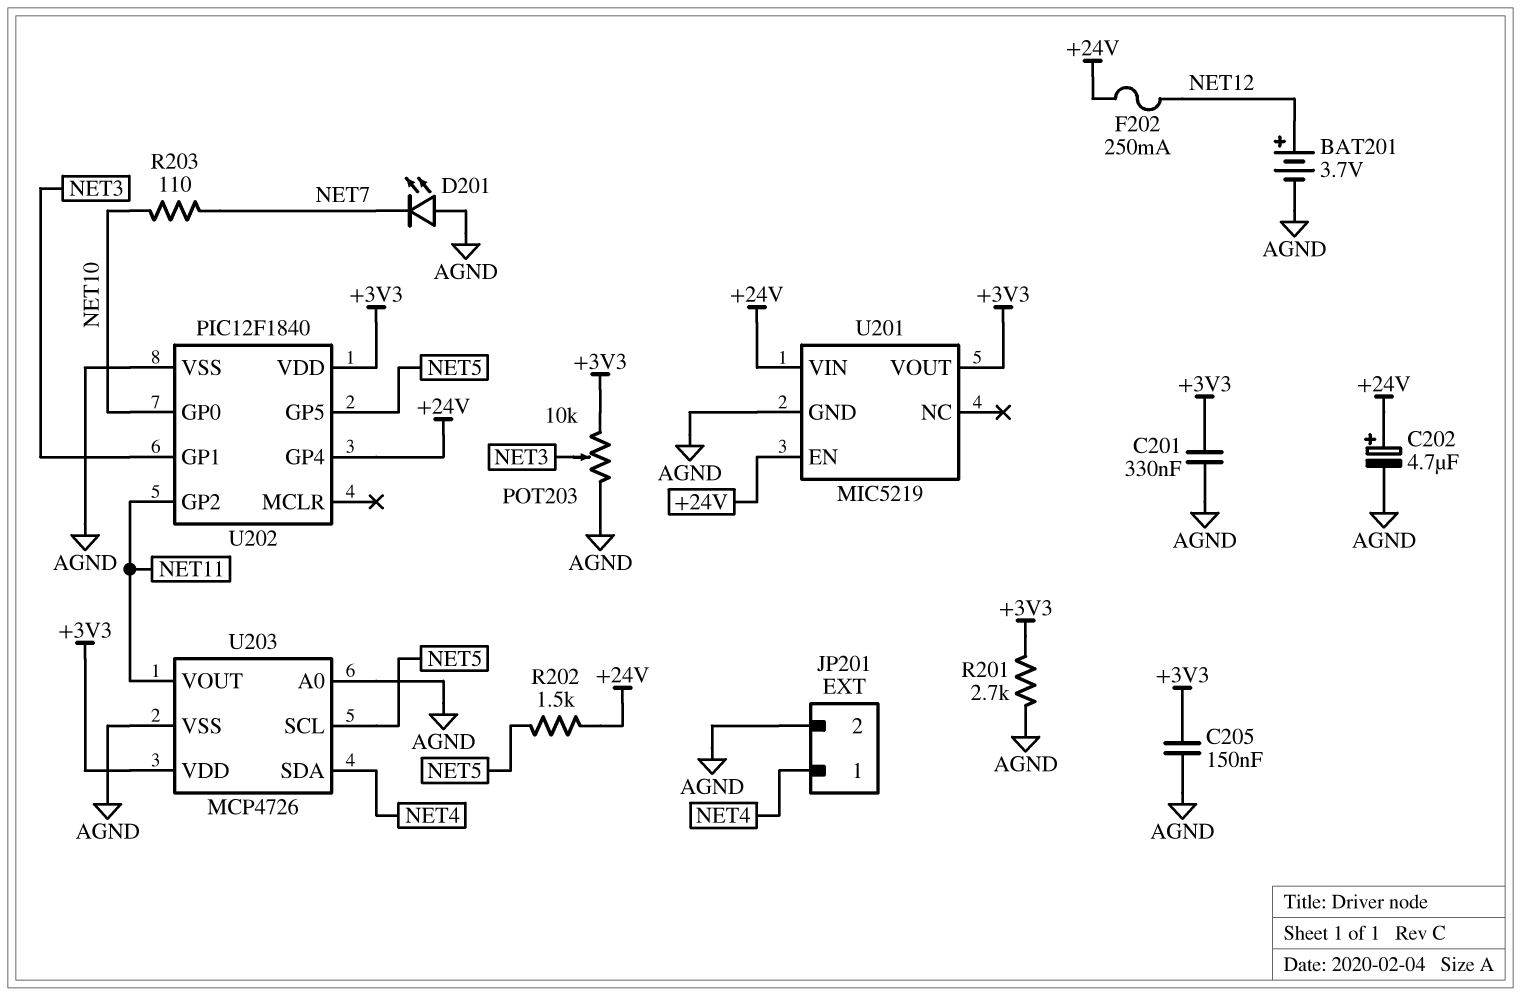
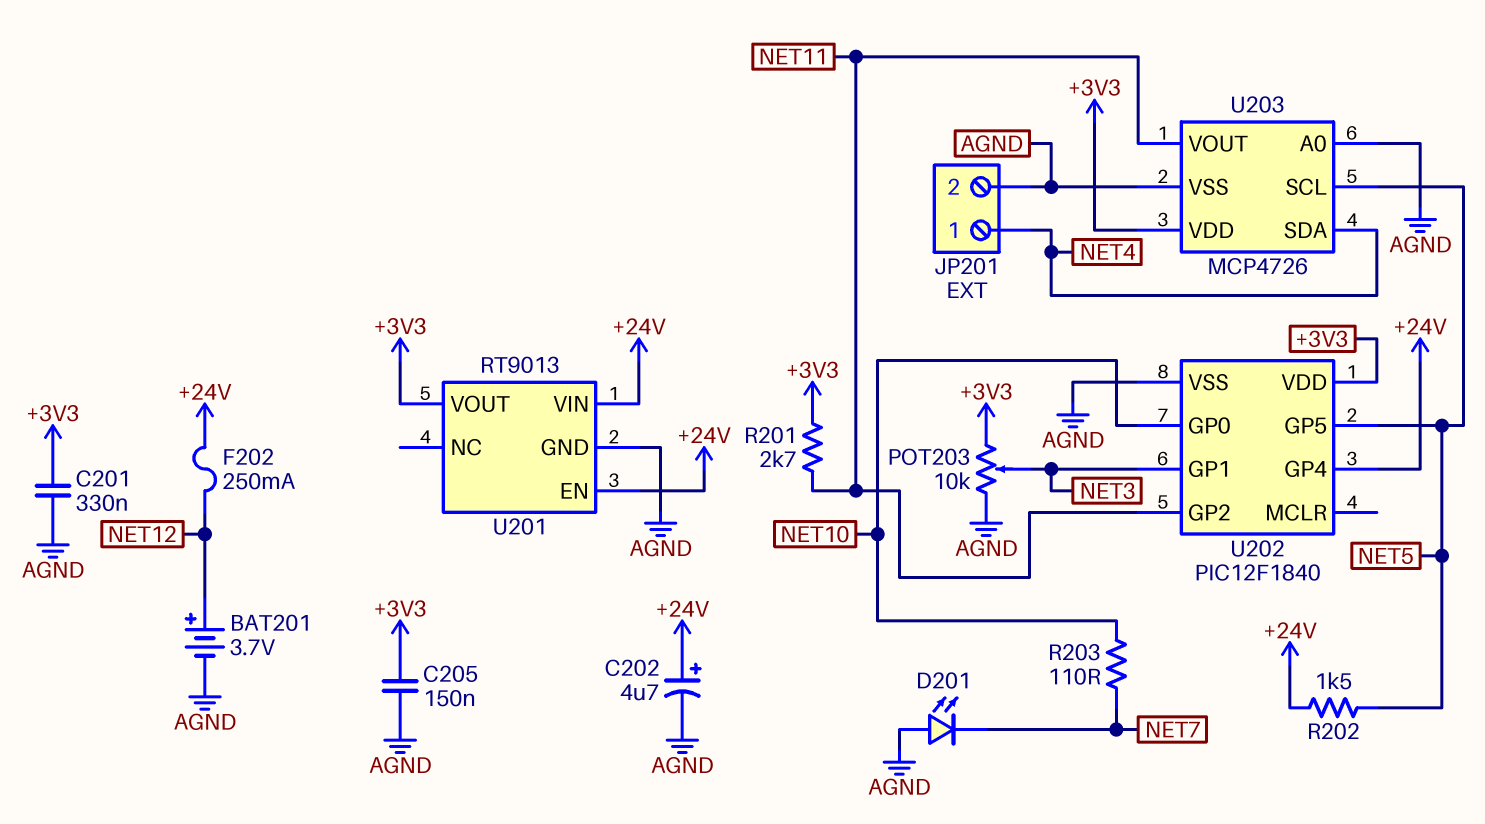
R201: 2.7k (+3V3, AGND) -> 2.7k (+3V3, NET11)
U201: MIC5219 -> RT9013

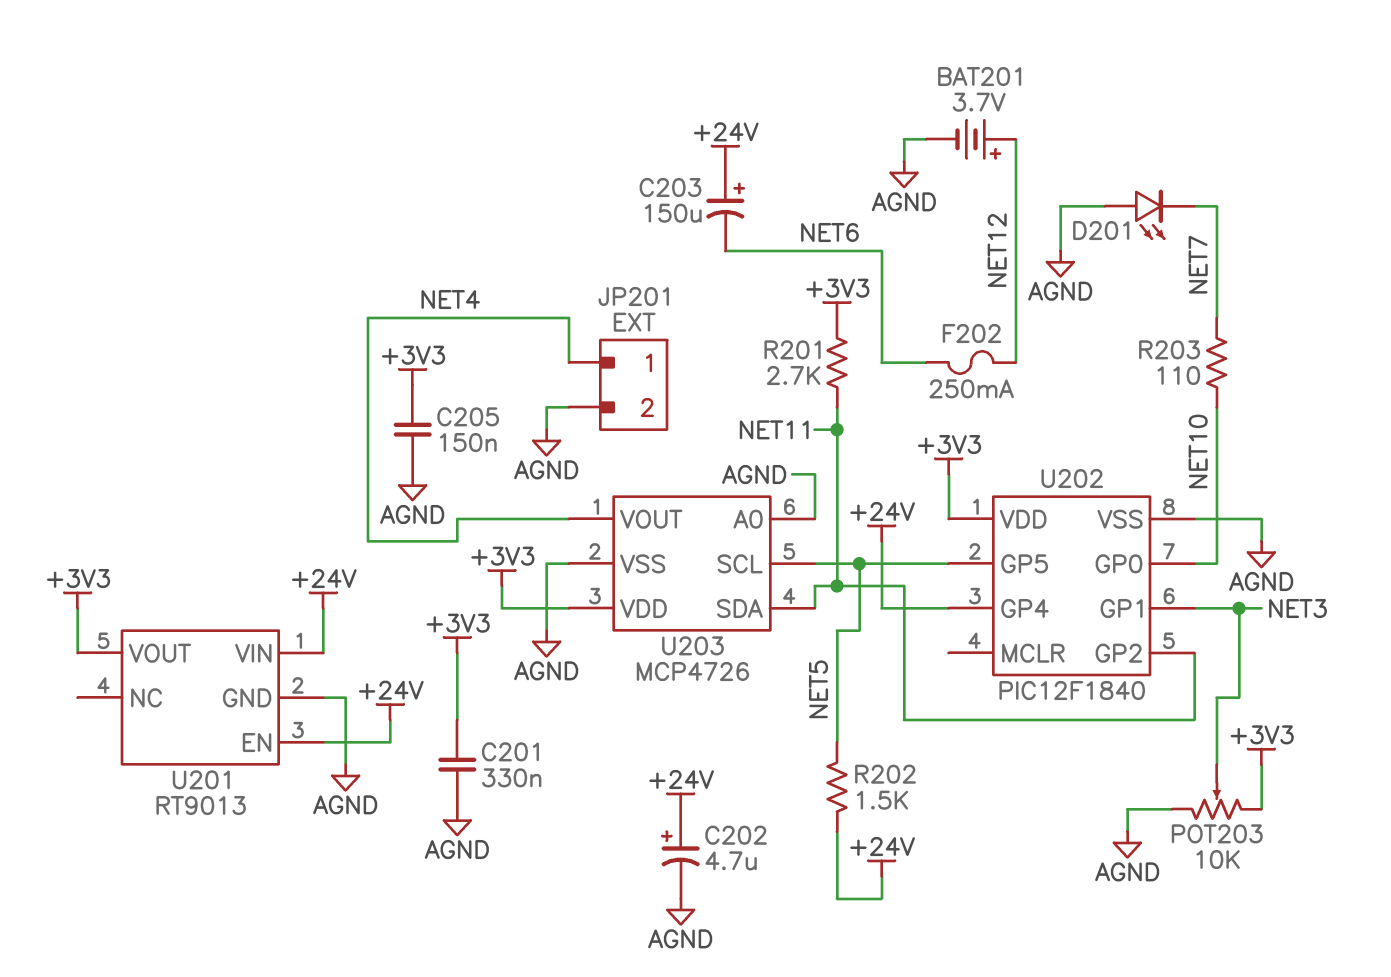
C203: none -> 150uF (plus +24V, minus NET6)
F202: 250mA (+24V, NET12) -> 250mA (NET6, NET12)
U203 pin SDA: NET4 -> NET11
U203 pin VOUT: NET11 -> NET4

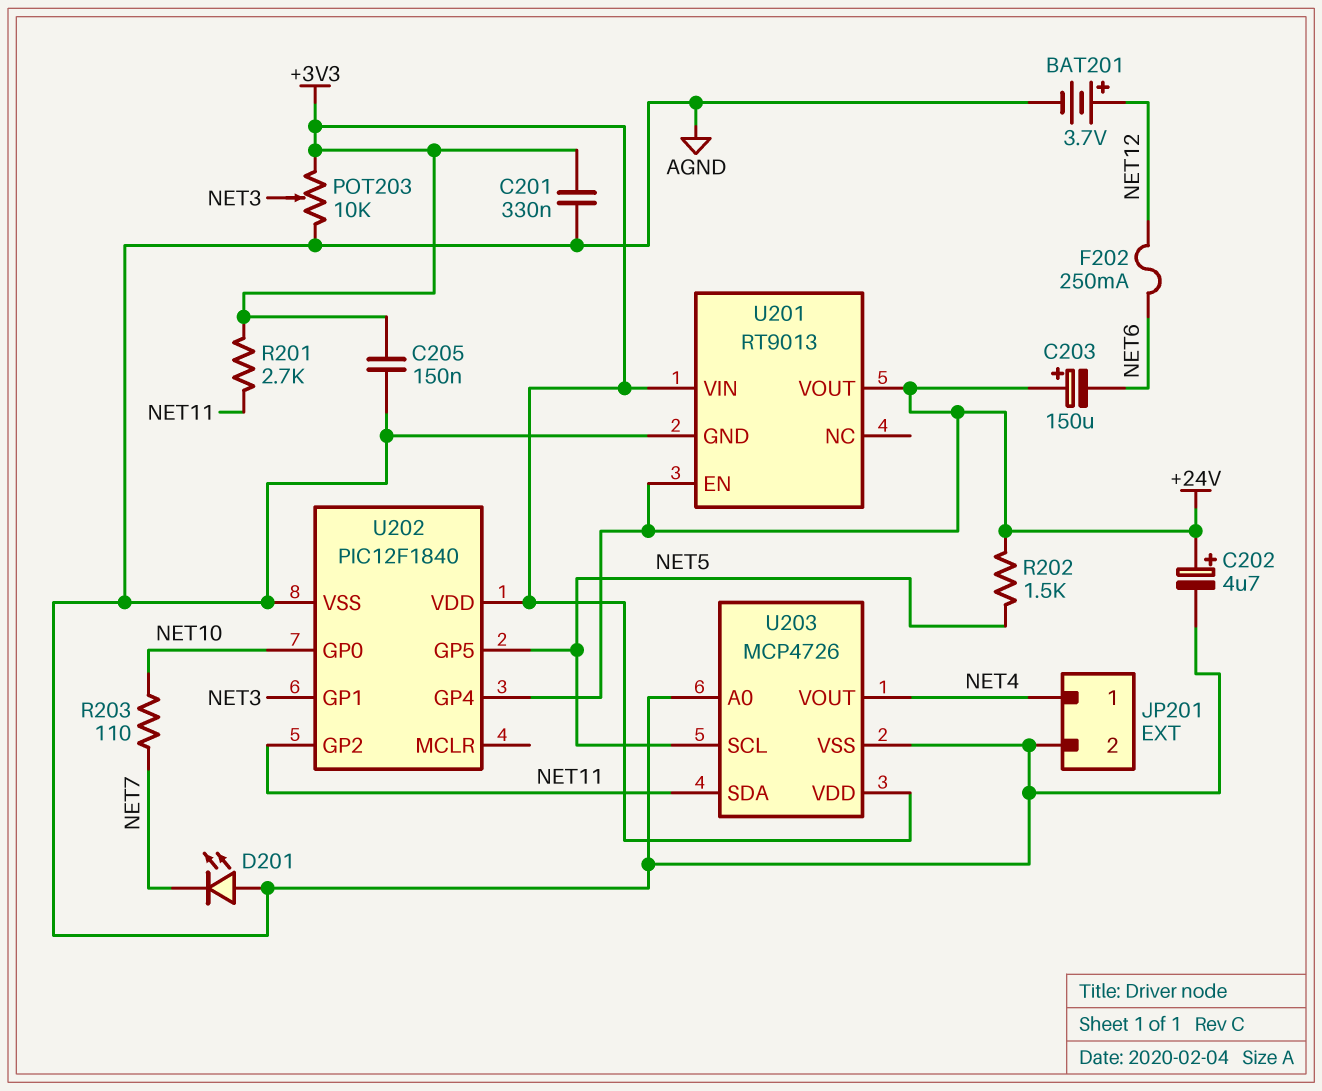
U201 pin VIN: +24V -> +3V3
U201 pin VOUT: +3V3 -> +24V

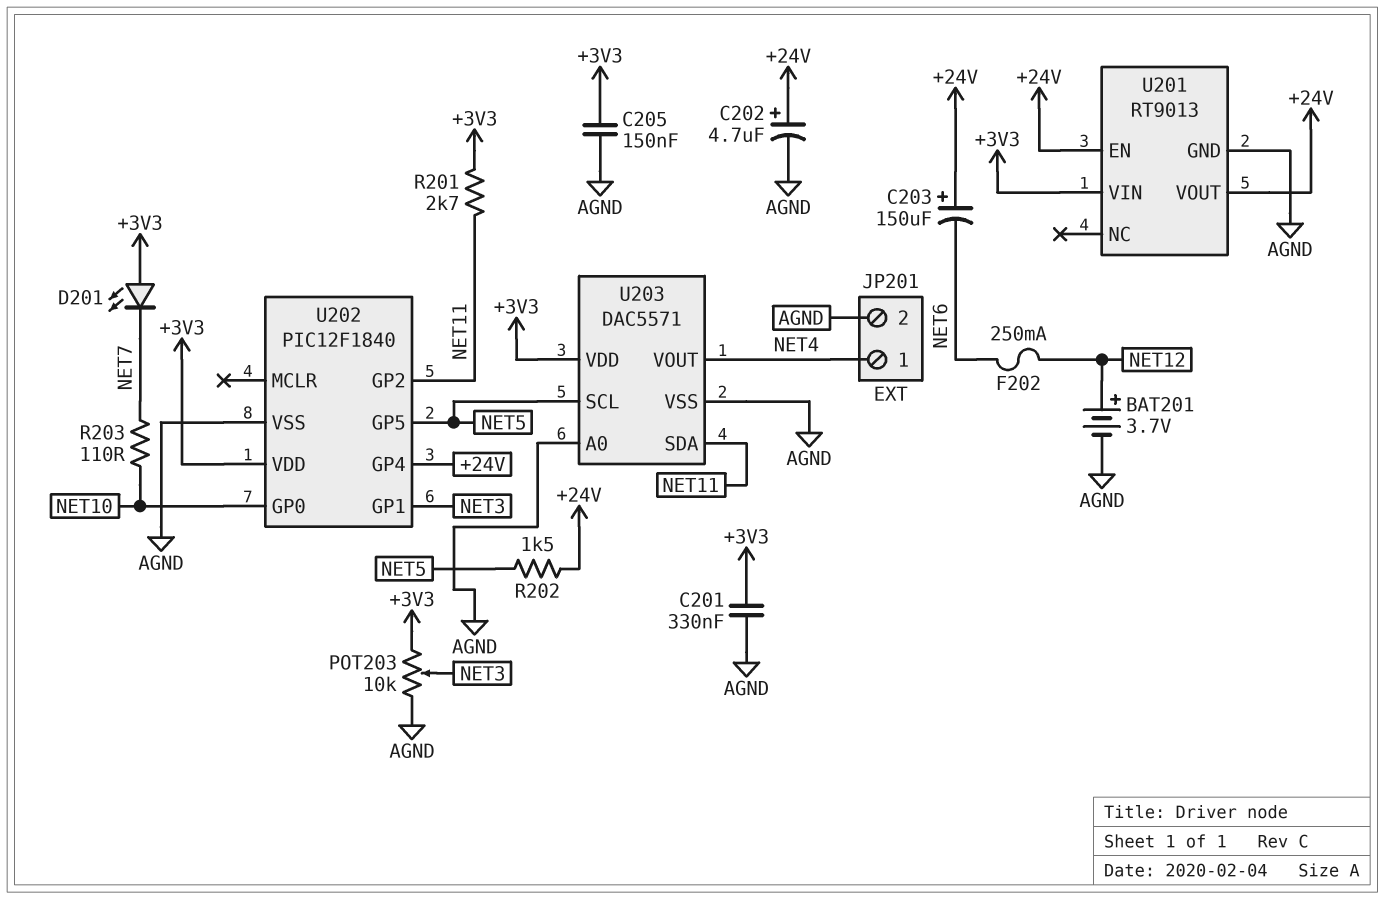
D201: LED (A AGND, K NET7) -> LED (A +3V3, K NET7)
U203: MCP4726 -> DAC5571

